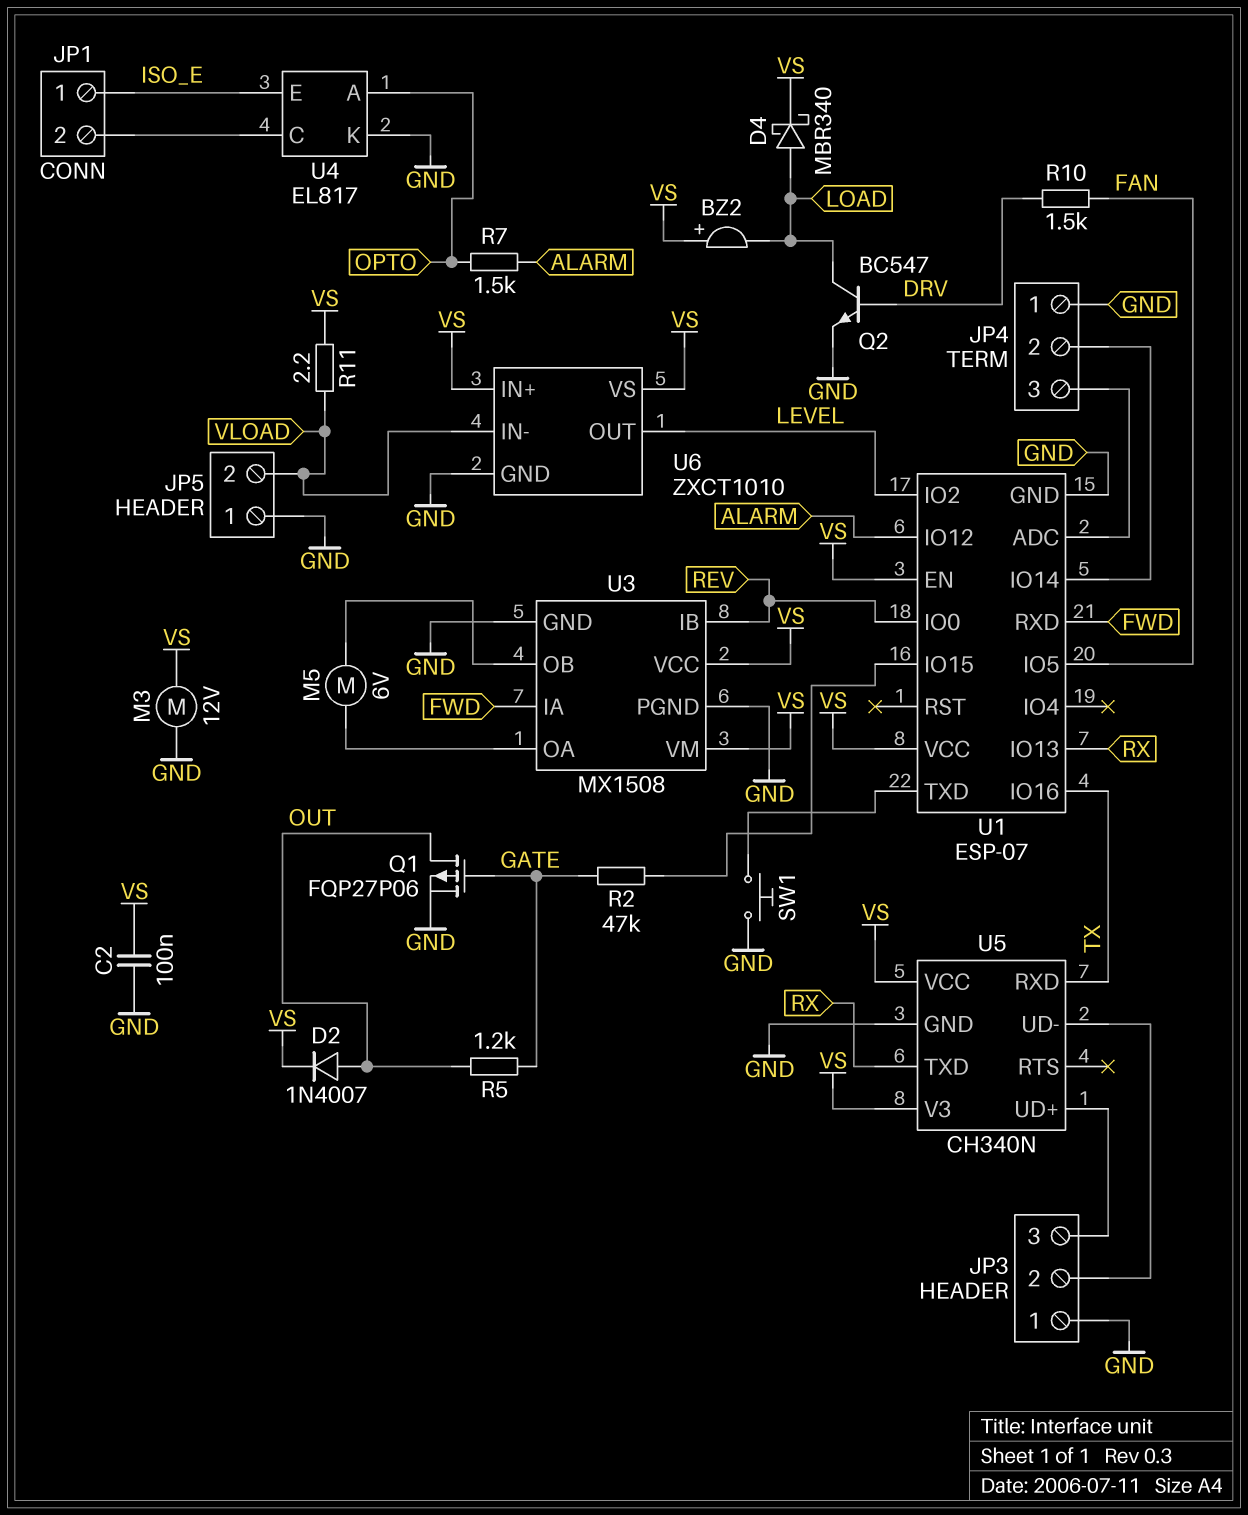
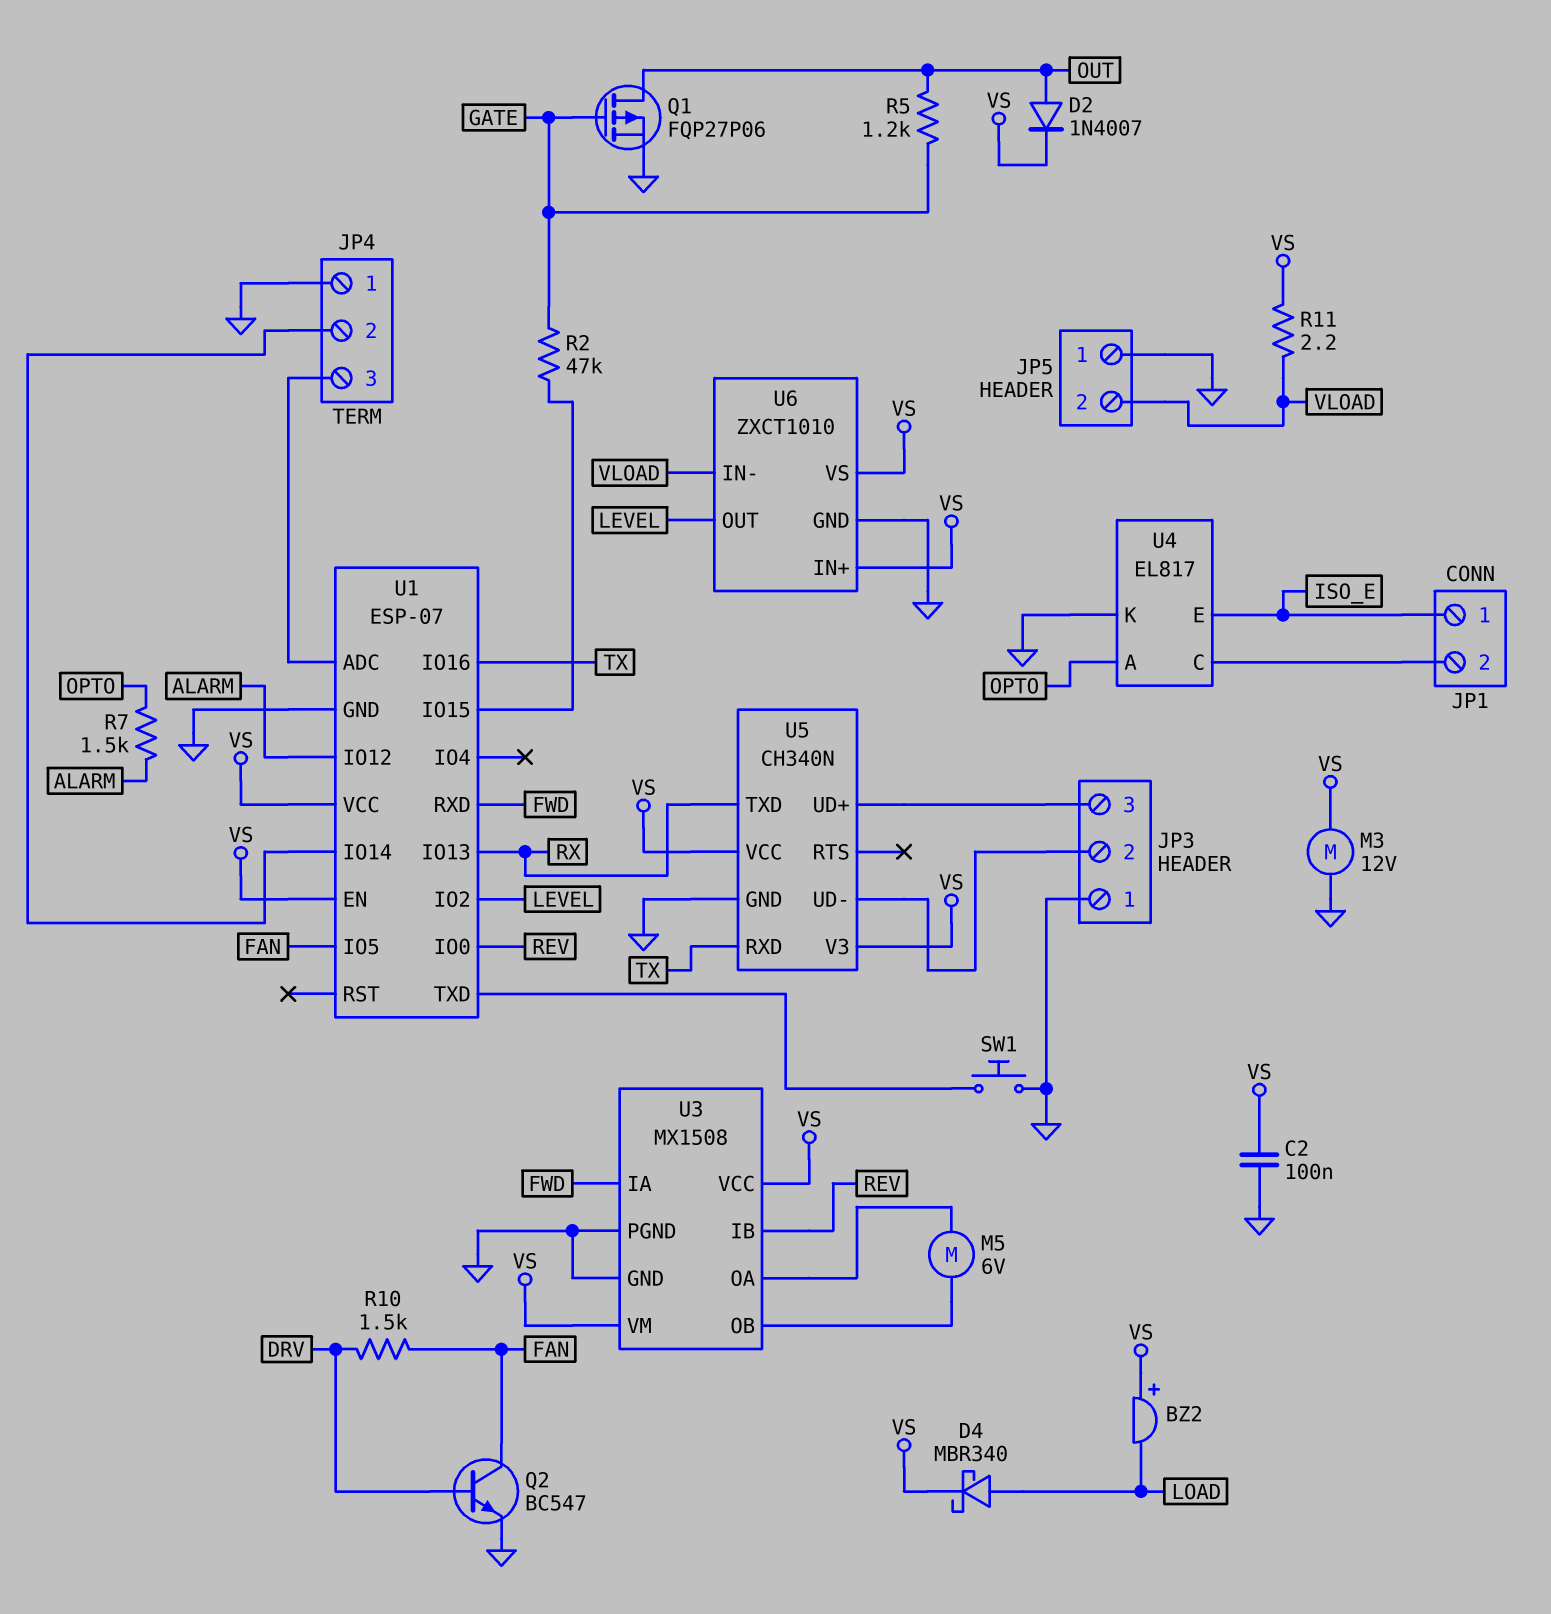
Q2: NPN BC547 (B DRV, C LOAD, E GND) -> NPN BC547 (B DRV, C FAN, E GND)

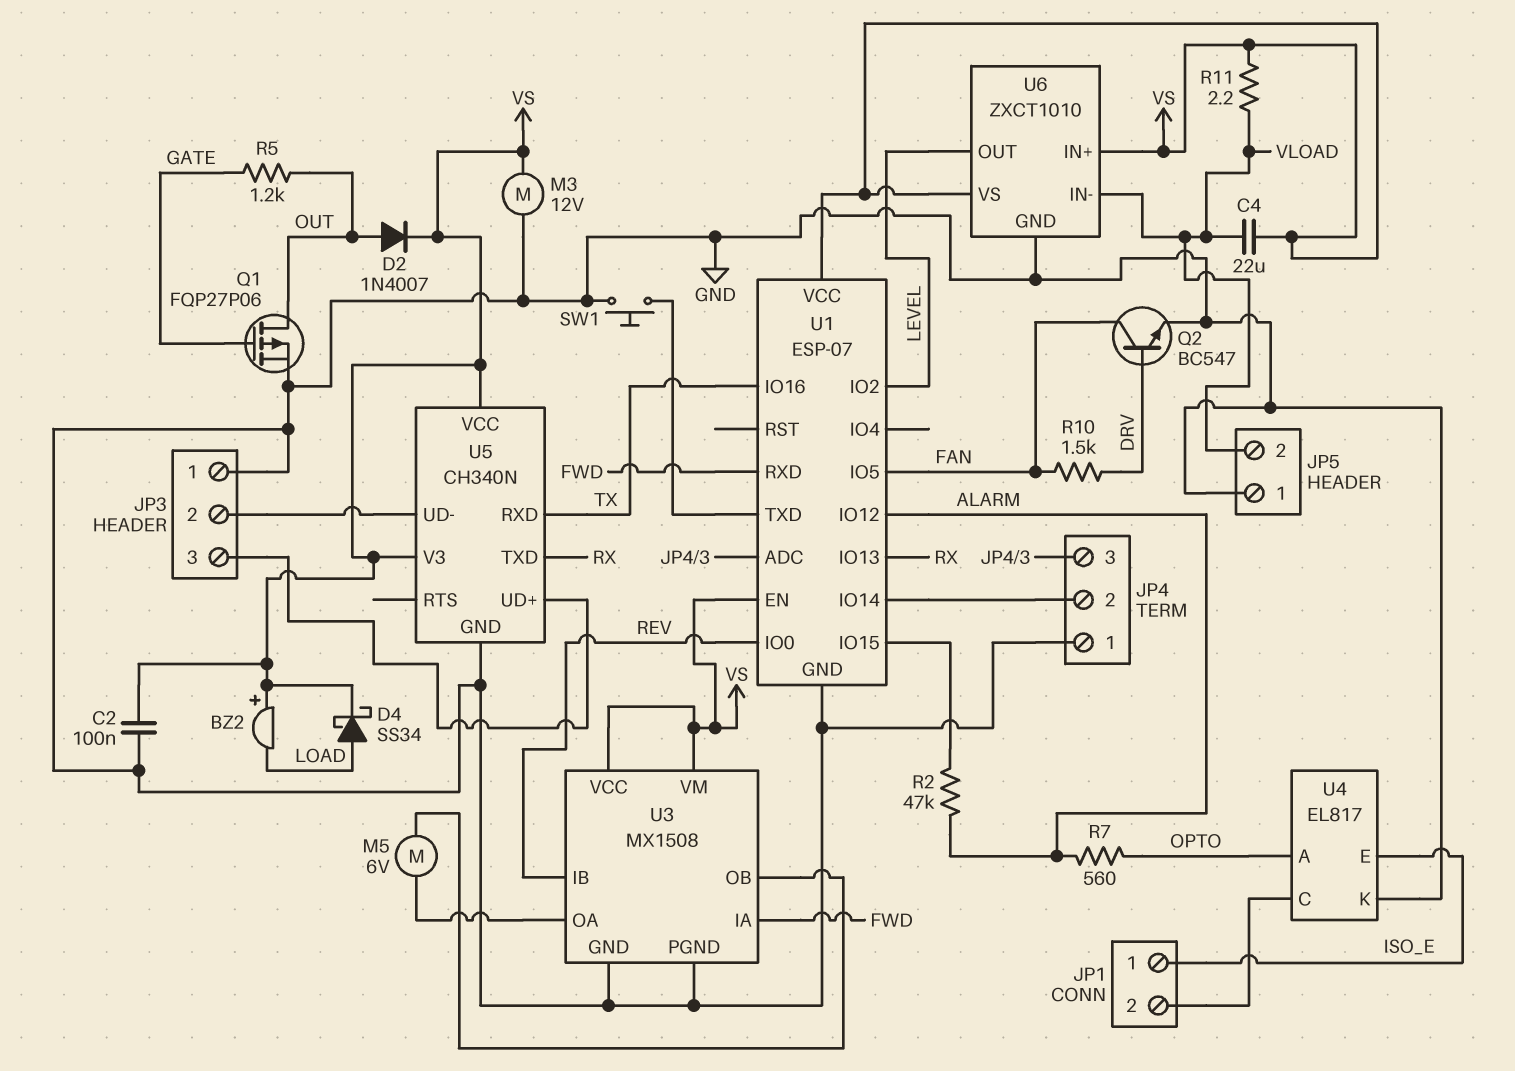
C4: none -> 22uF (VLOAD, VS)
D4: schottky MBR340 (A LOAD, K VS) -> schottky SS34 (A LOAD, K VS)
R2: 47k (GATE, U1/IO15) -> 47k (ALARM, U1/IO15)
R7: 1.5k (ALARM, OPTO) -> 560 (ALARM, OPTO)

